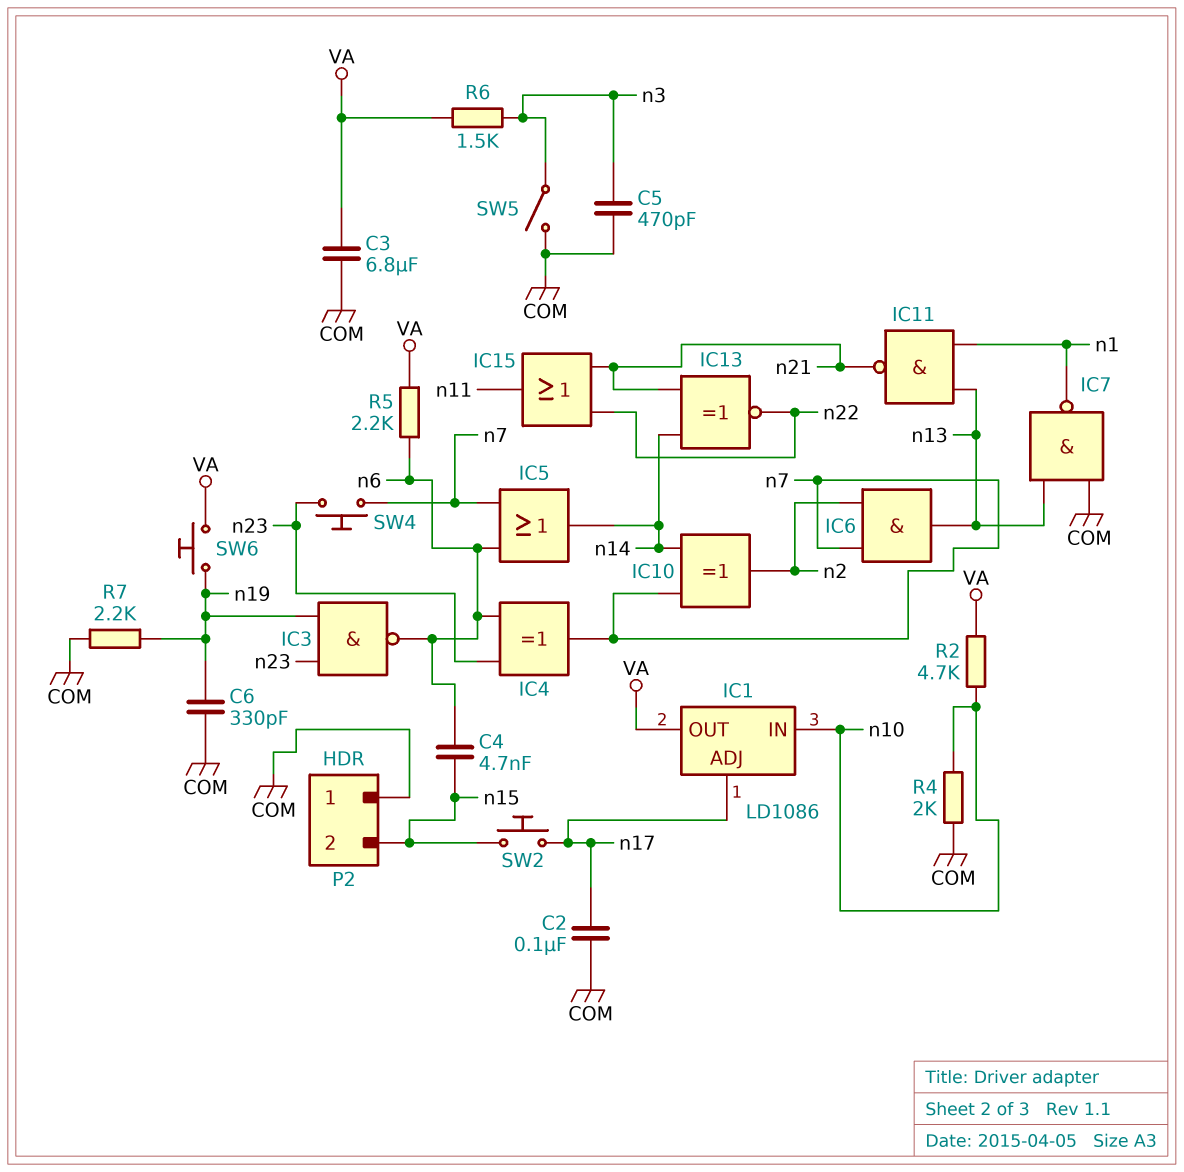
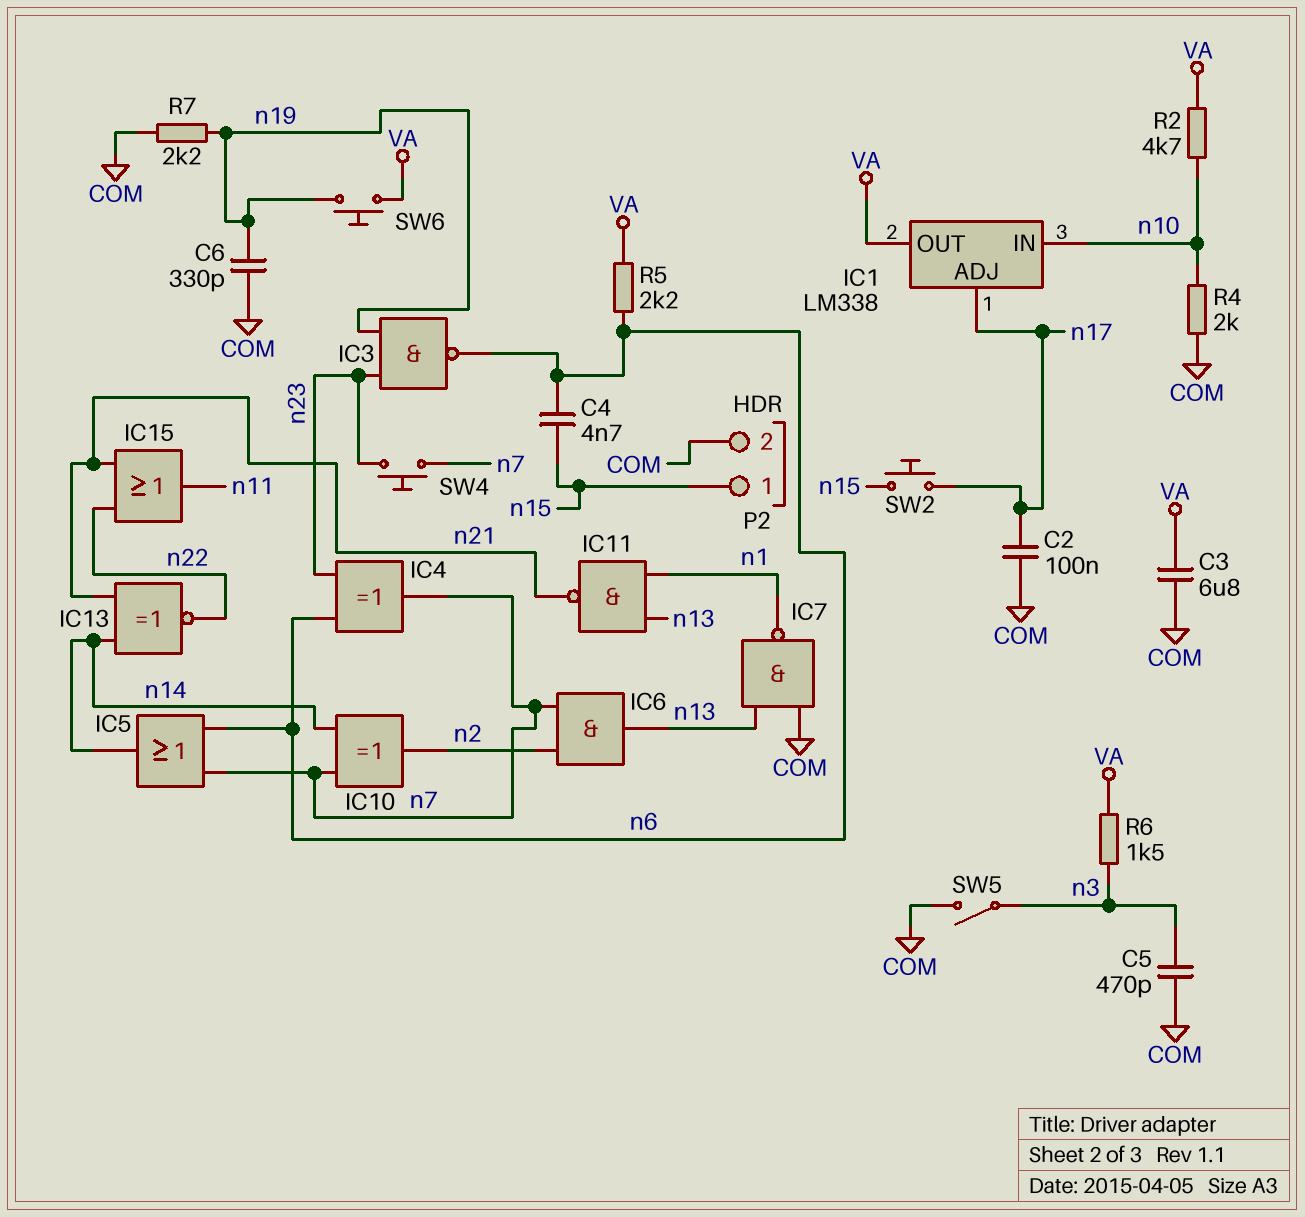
IC1: LD1086 -> LM338
P2 pin 1: COM -> n15
P2 pin 2: n15 -> COM

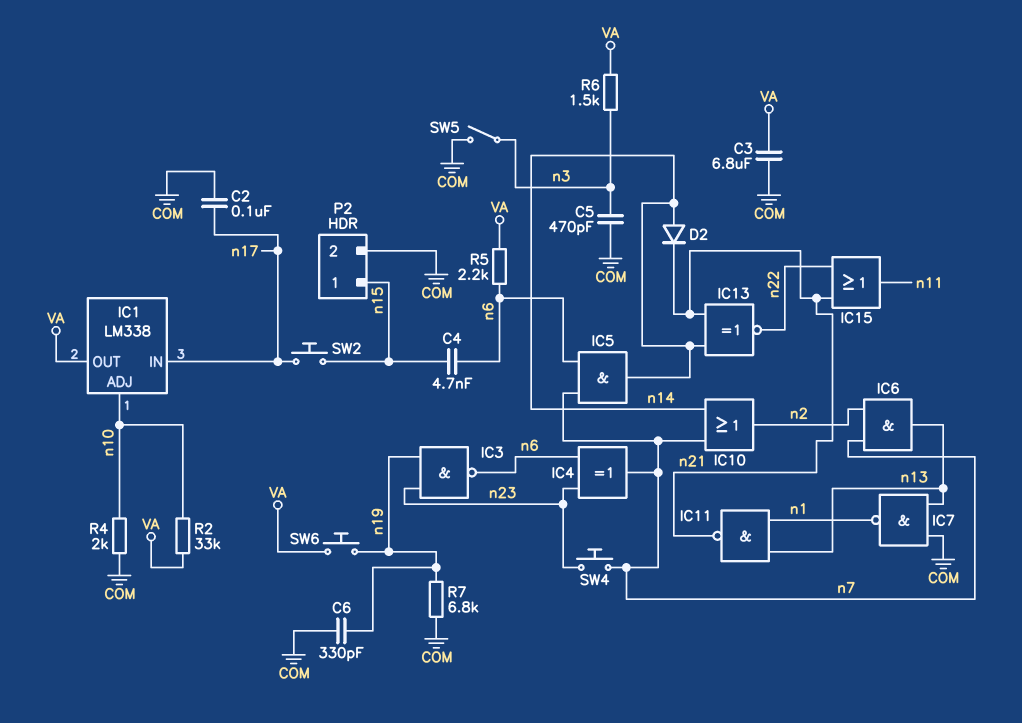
D2: none -> diode (A n14, K n21)
IC1 pin ADJ: n17 -> n10
IC1 pin IN: n10 -> n17
IC5: OR (in n6, in n7, out n14) -> AND (in n6, in n7, out n14)
IC10: XOR (in n7, in n14, out n2) -> OR (in n7, in n14, out n2)
R2: 4.7k (VA, n10) -> 33k (VA, n10)
R7: 2.2k (COM, n19) -> 6.8k (COM, n19)

